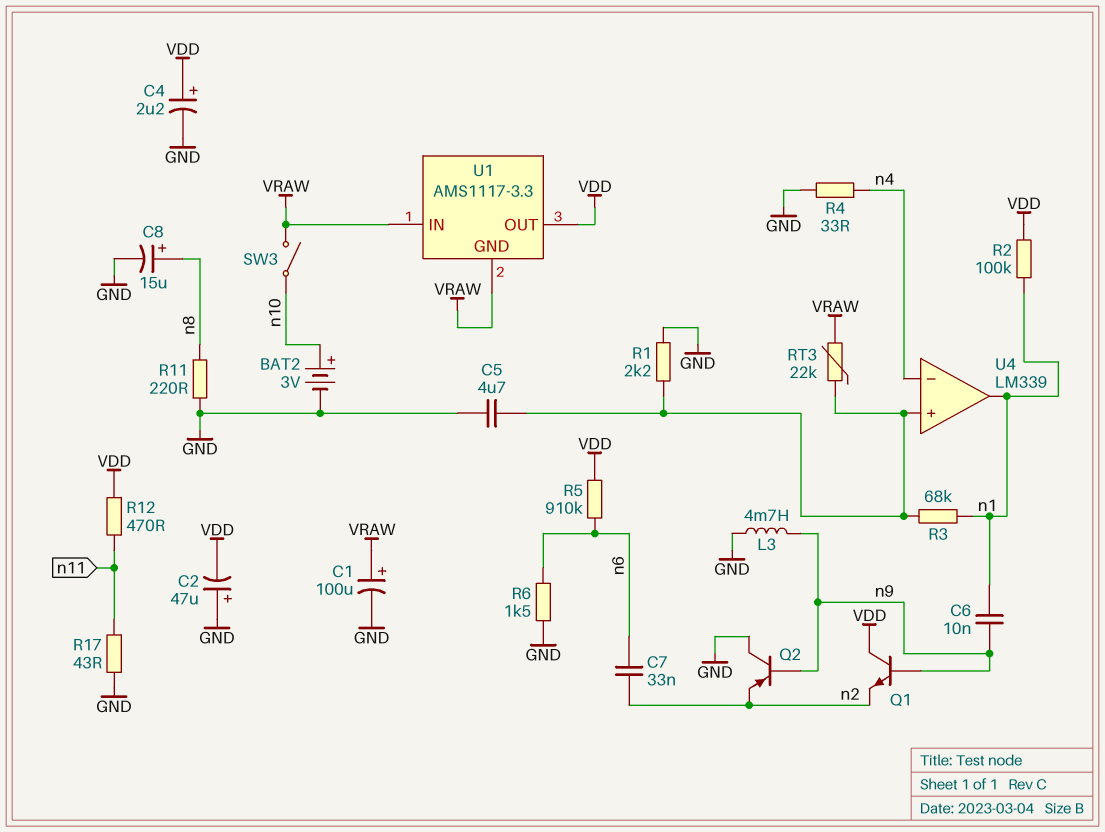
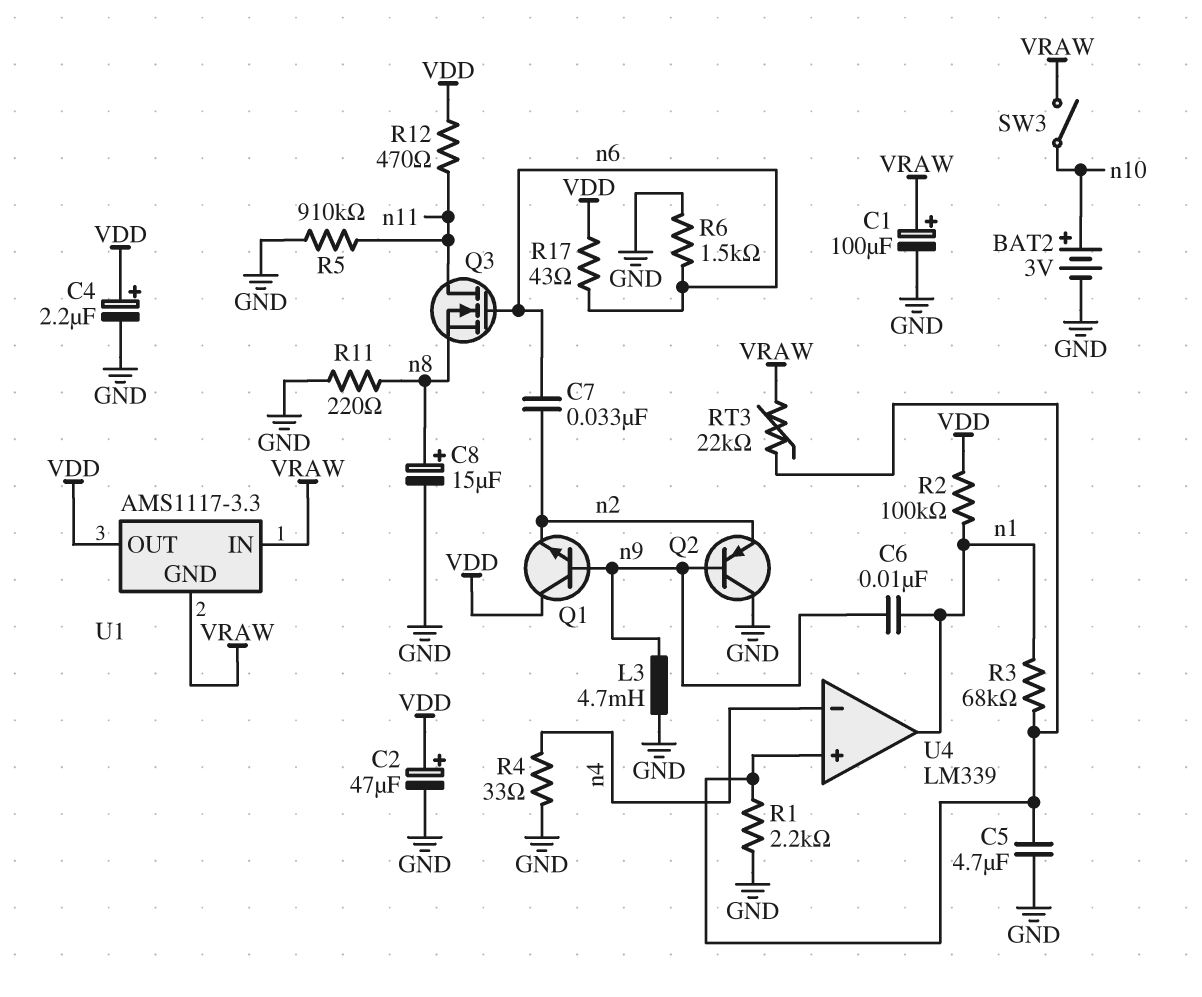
C2: 47uF (plus GND, minus VDD) -> 47uF (plus VDD, minus GND)
Q3: none -> NMOS (G n6, D n11, S n8)
R5: 910k (VDD, n6) -> 910k (GND, n11)
R17: 43 (GND, n11) -> 43 (VDD, n6)

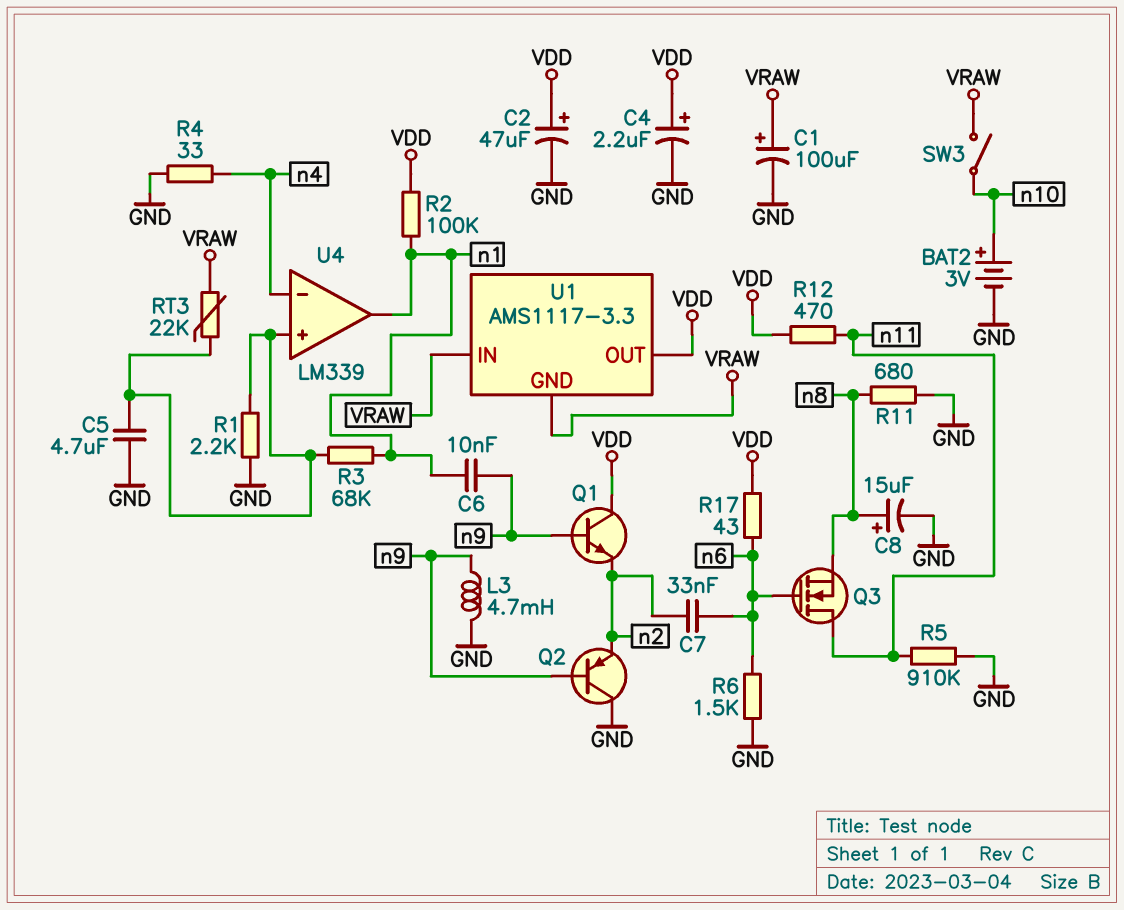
R11: 220 (GND, n8) -> 680 (GND, n8)

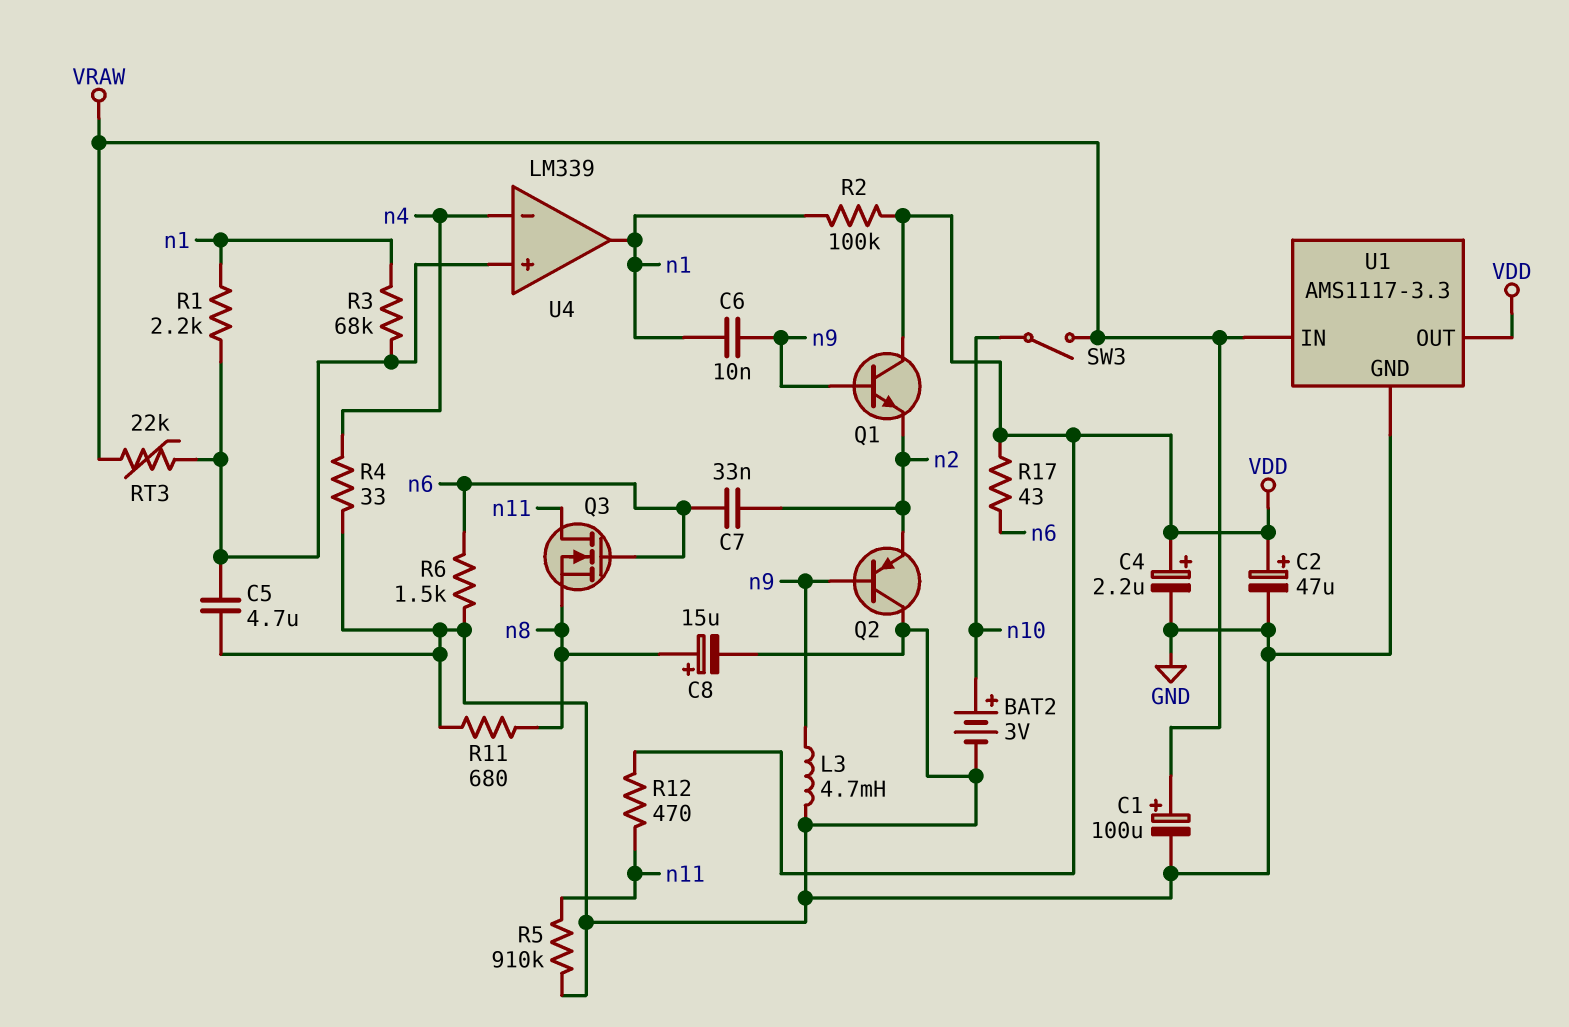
R1: 2.2k (GND, U4/in+) -> 2.2k (U4/in+, n1)
U1 pin GND: VRAW -> GND

